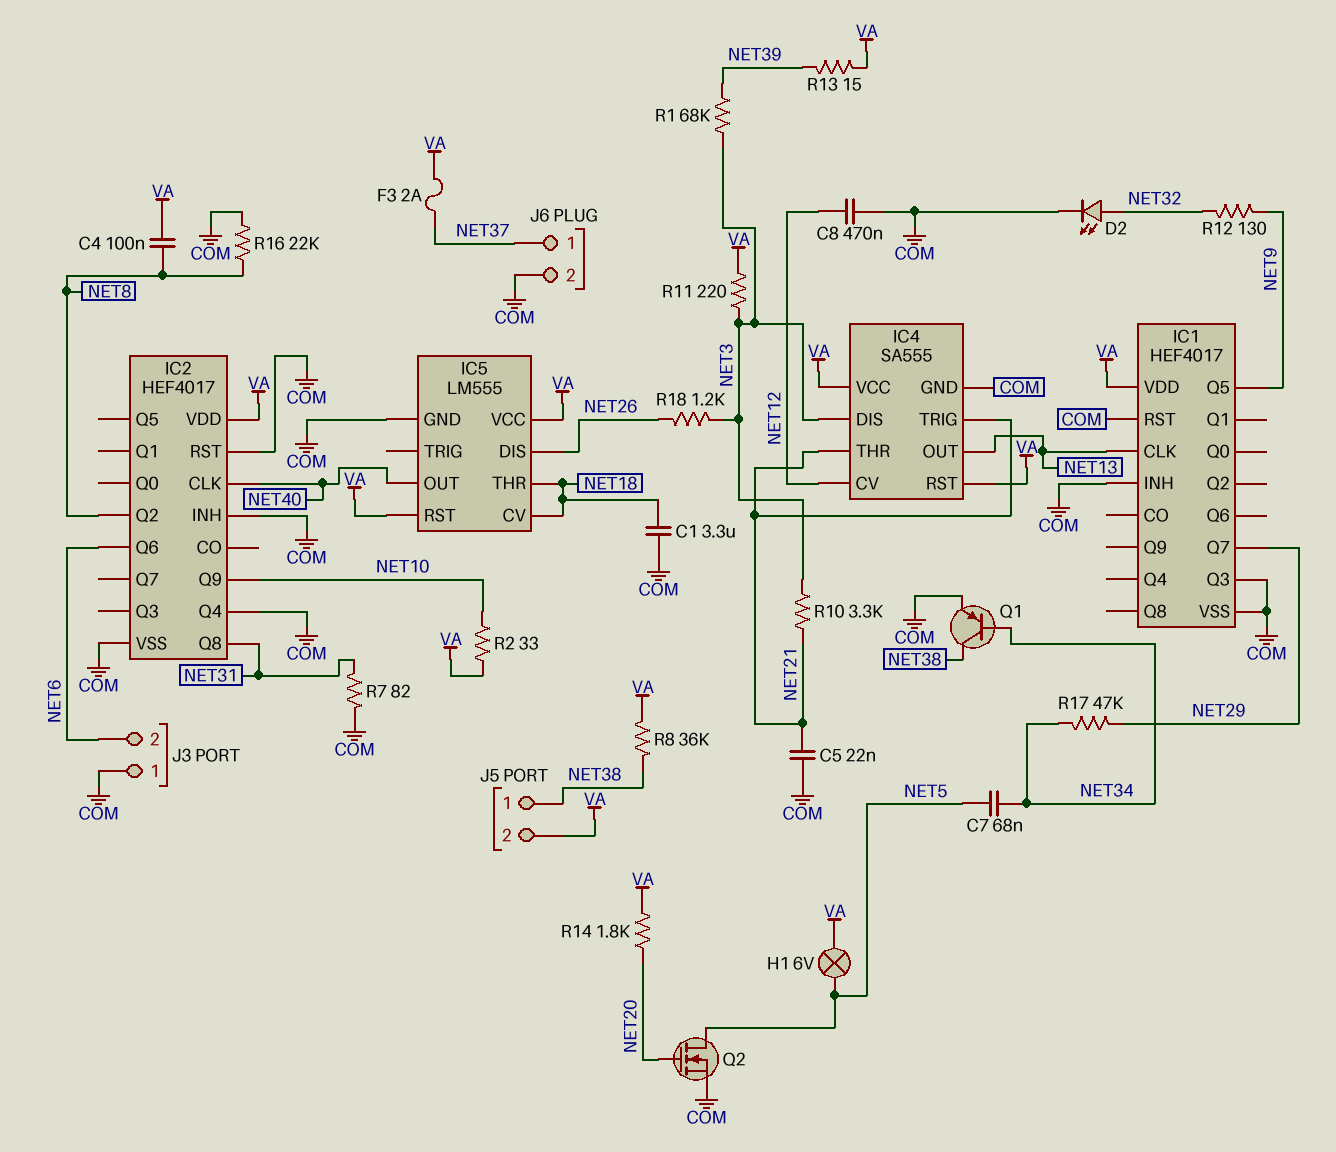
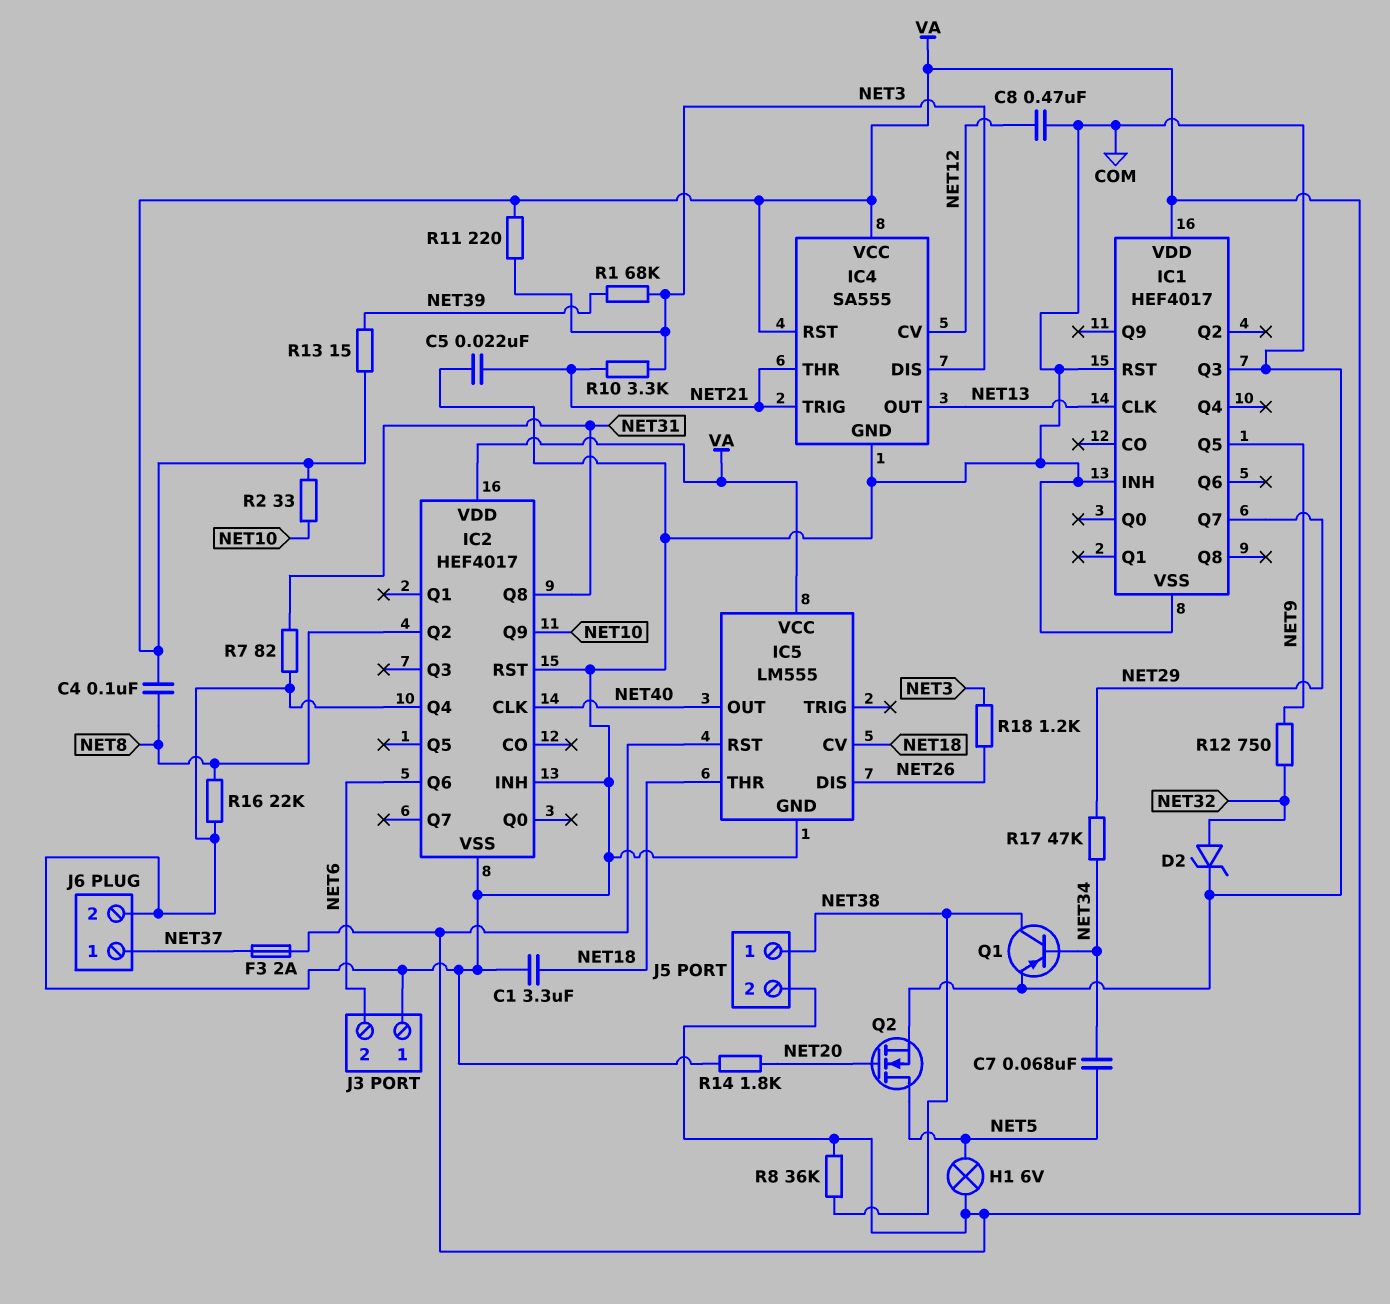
D2: LED (A NET32, K COM) -> zener (A NET32, K COM)
R12: 130 (NET9, NET32) -> 750 (NET9, NET32)
R14: 1.8k (NET20, VA) -> 1.8k (COM, NET20)

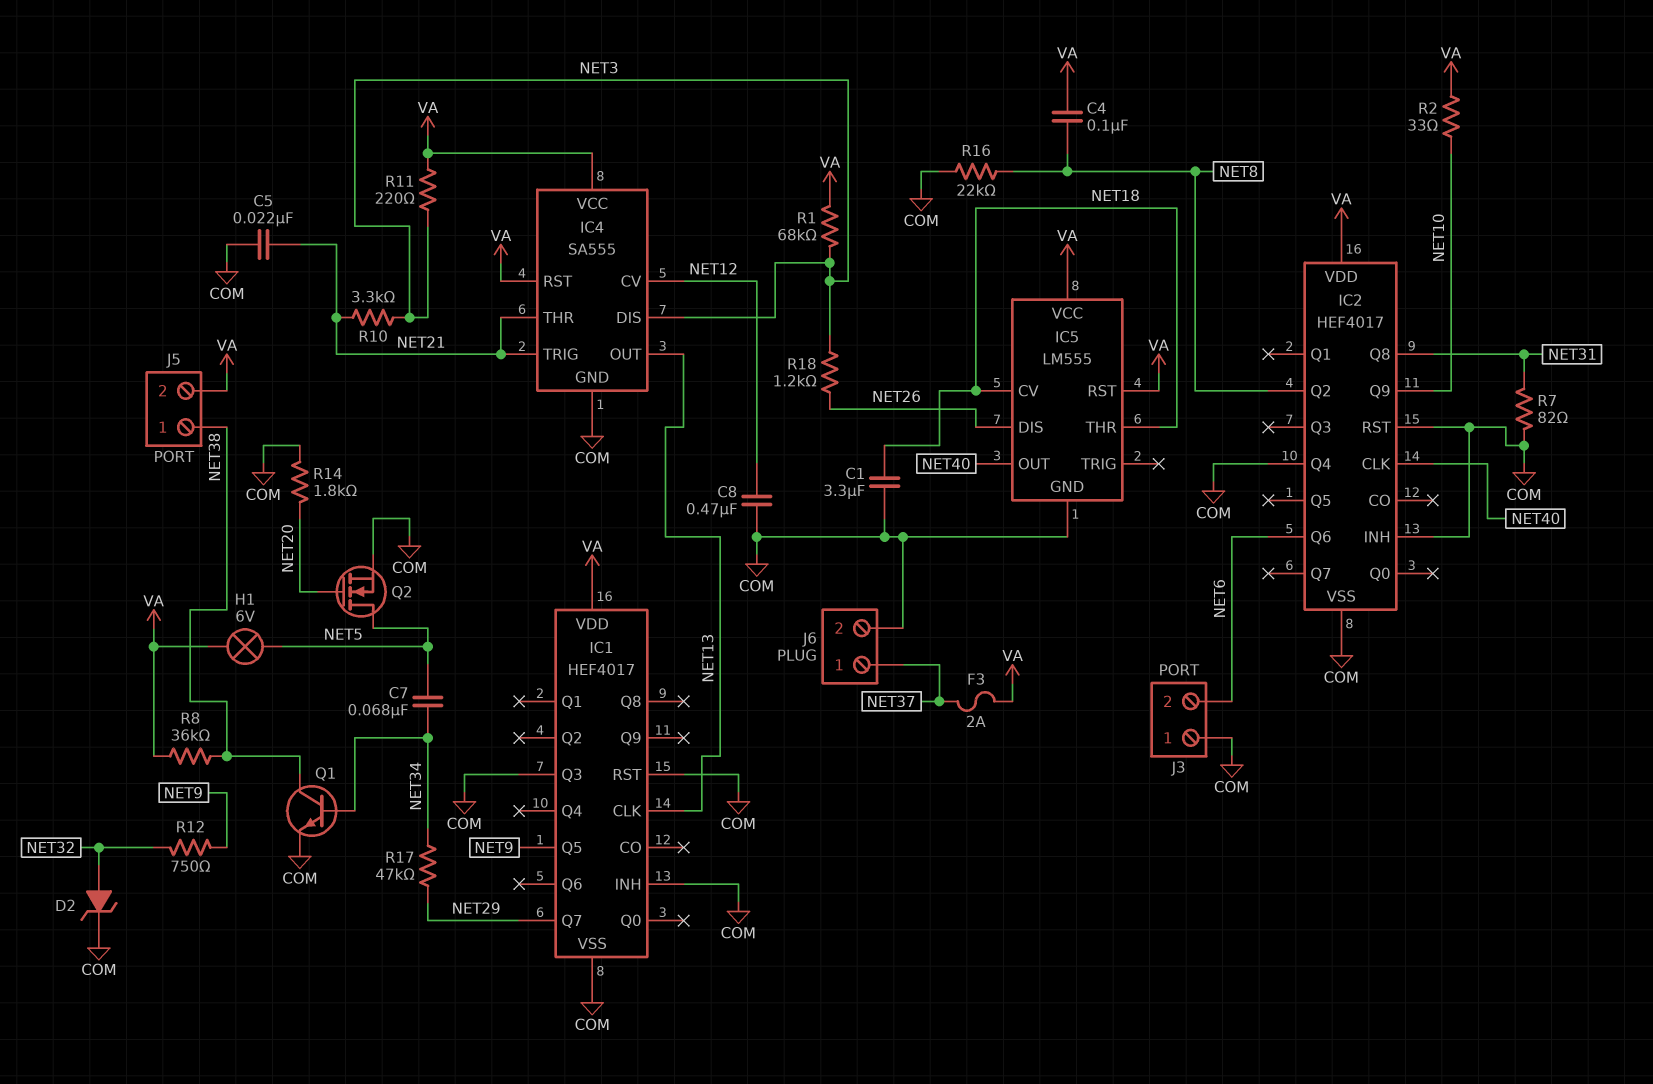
Q1: PNP (B NET34, C NET38, E COM) -> NPN (B NET34, C NET38, E COM)
R1: 68k (NET3, NET39) -> 68k (NET3, VA)
R13: 15 (NET39, VA) -> none

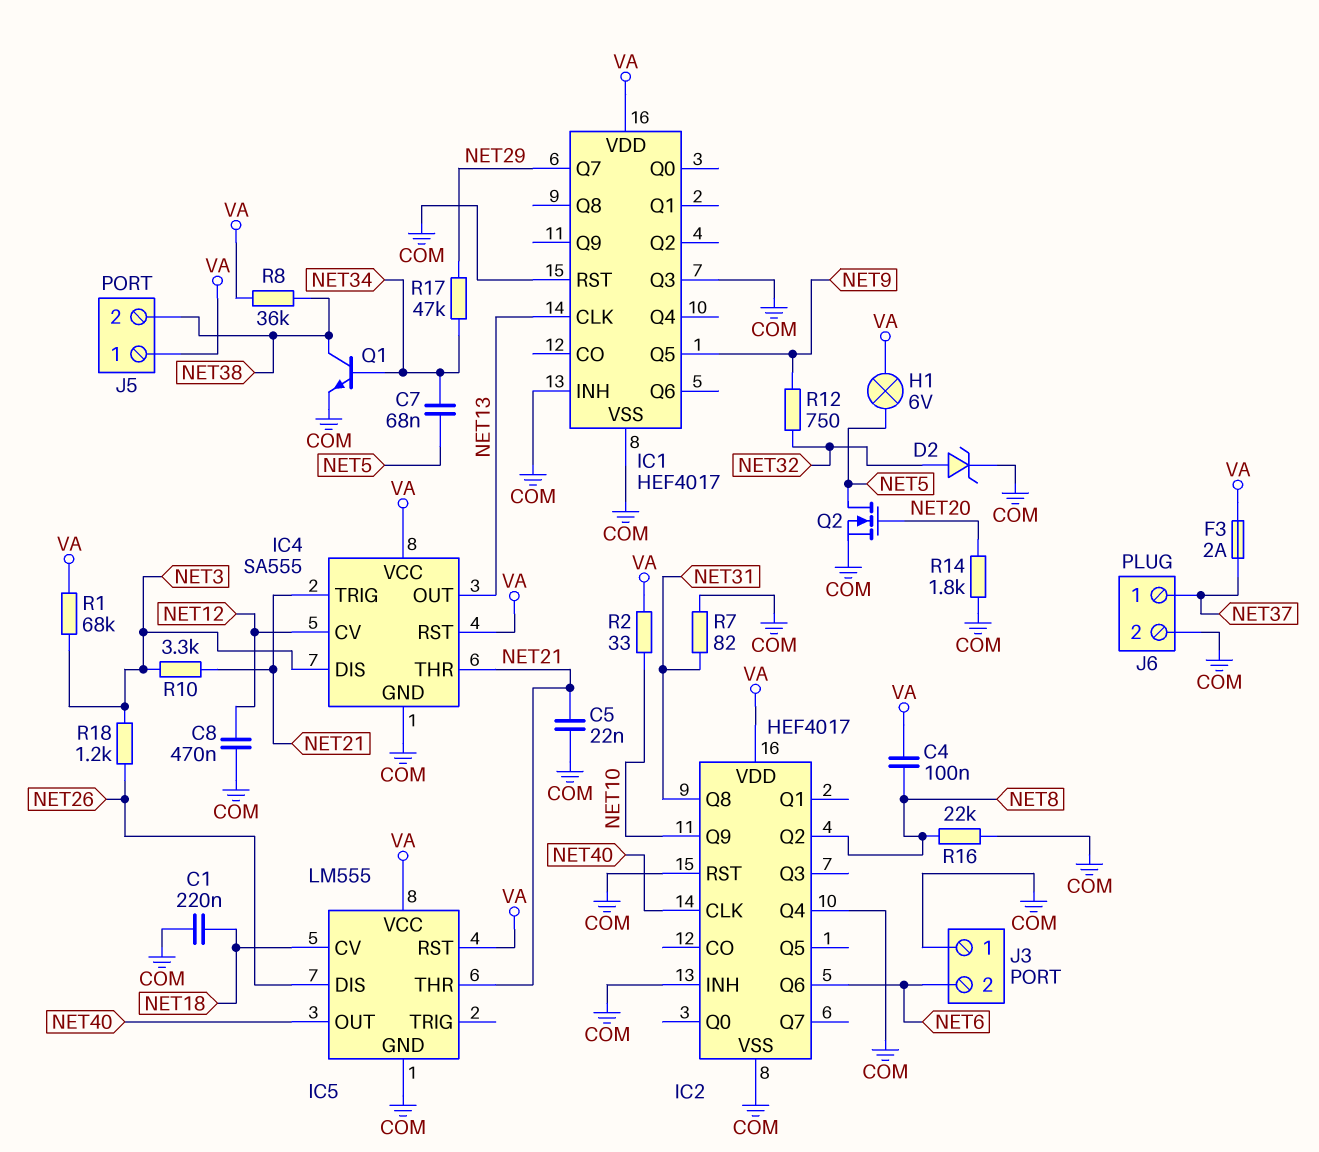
C1: 3.3uF (COM, NET18) -> 220nF (COM, NET18)
IC5 pin THR: NET18 -> NET21
J5 pin 1: NET38 -> VA
J5 pin 2: VA -> NET38
R11: 220 (NET3, VA) -> none

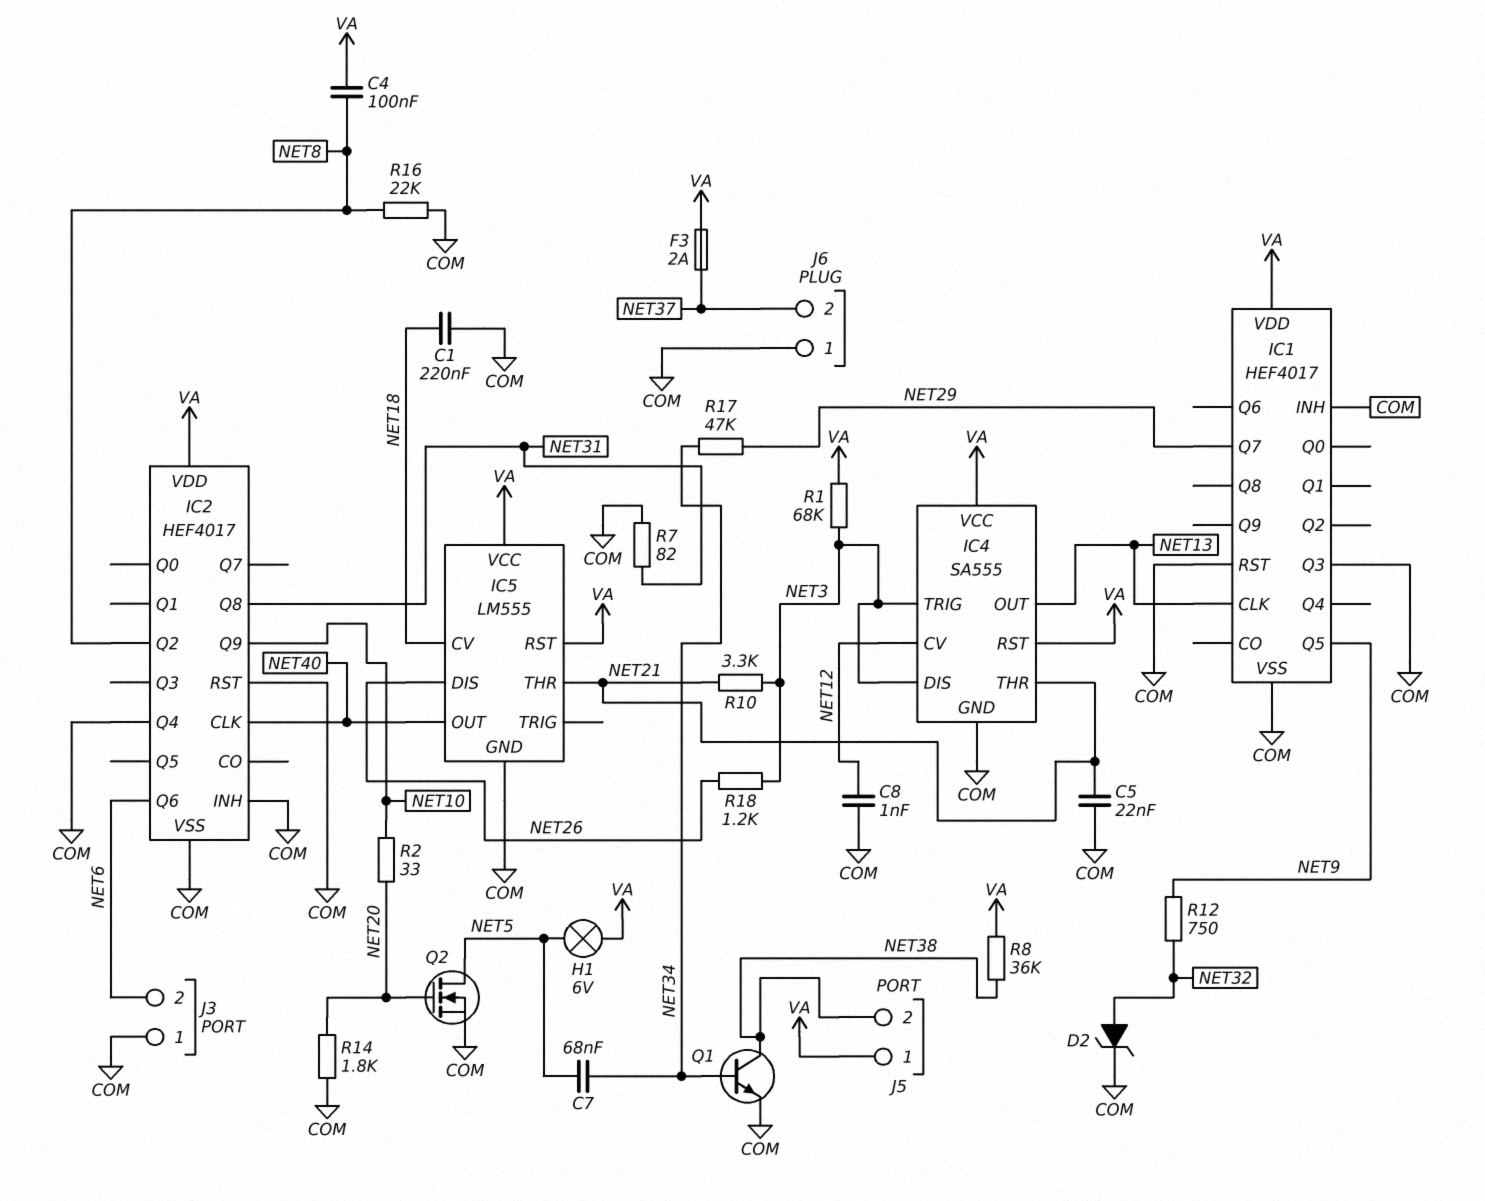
C8: 470nF (COM, NET12) -> 1nF (COM, NET12)
IC4 pin TRIG: NET21 -> NET3
J6 pin 1: NET37 -> COM
J6 pin 2: COM -> NET37
R2: 33 (NET10, VA) -> 33 (NET10, NET20)

